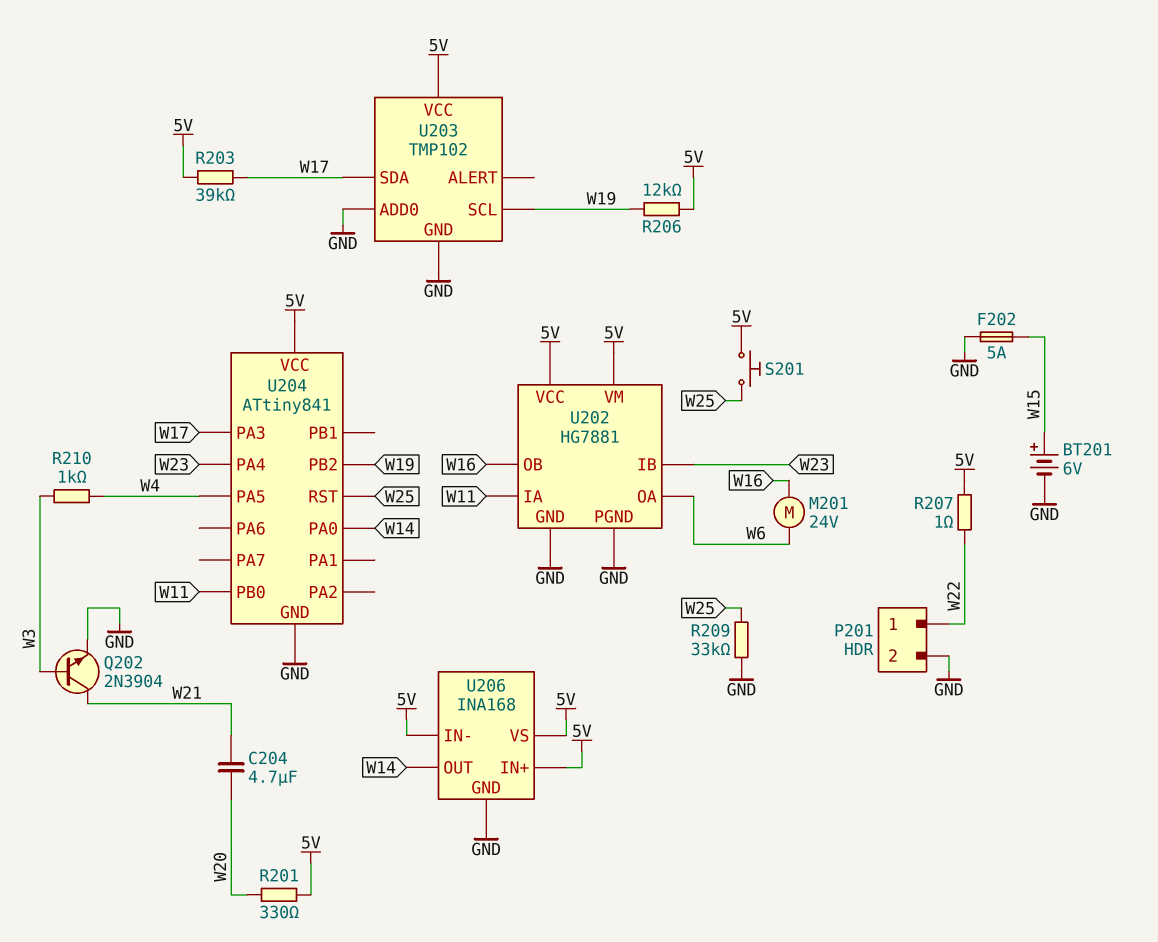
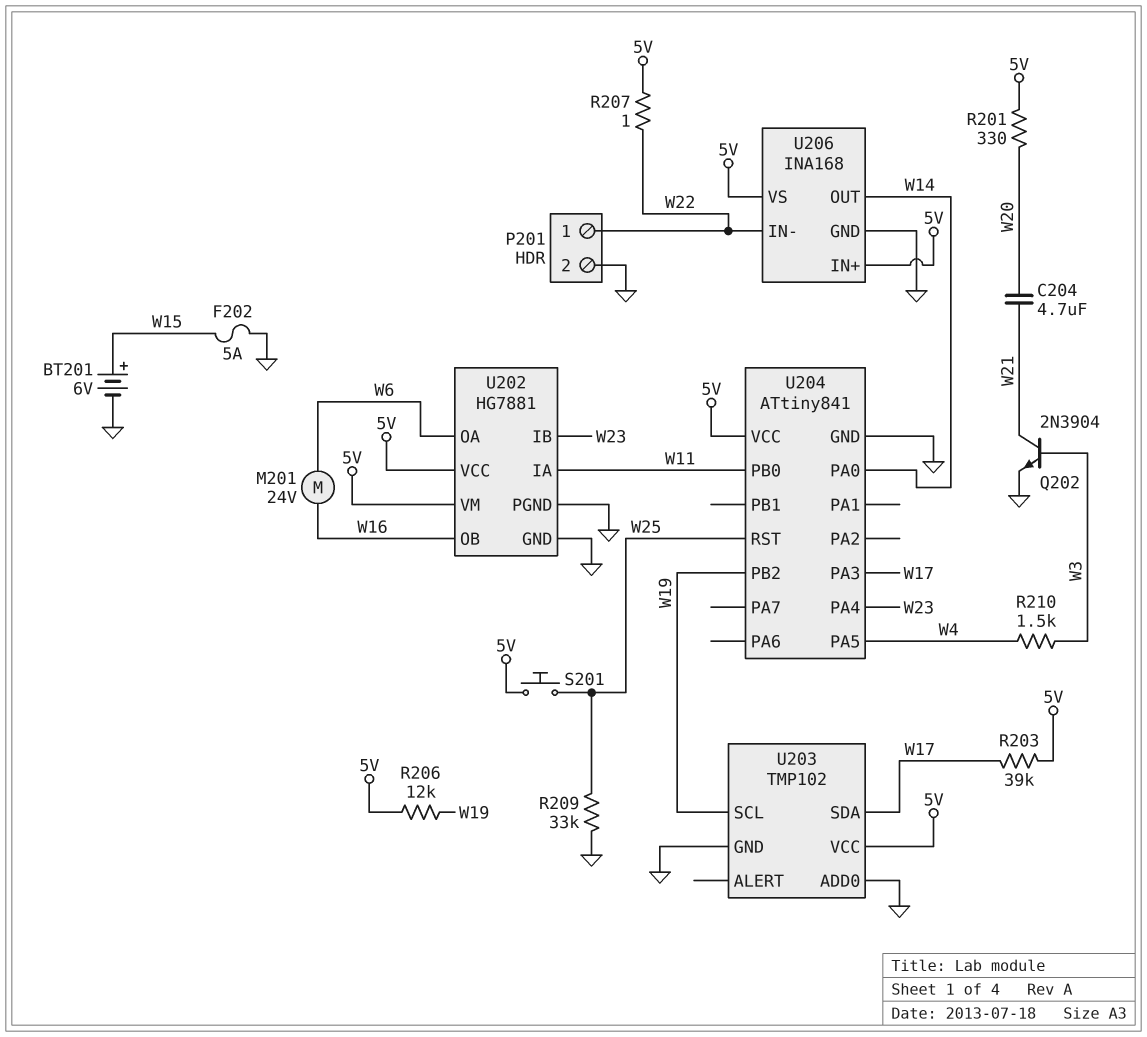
R210: 1k (W3, W4) -> 1.5k (W3, W4)
U206 pin IN-: 5V -> W22

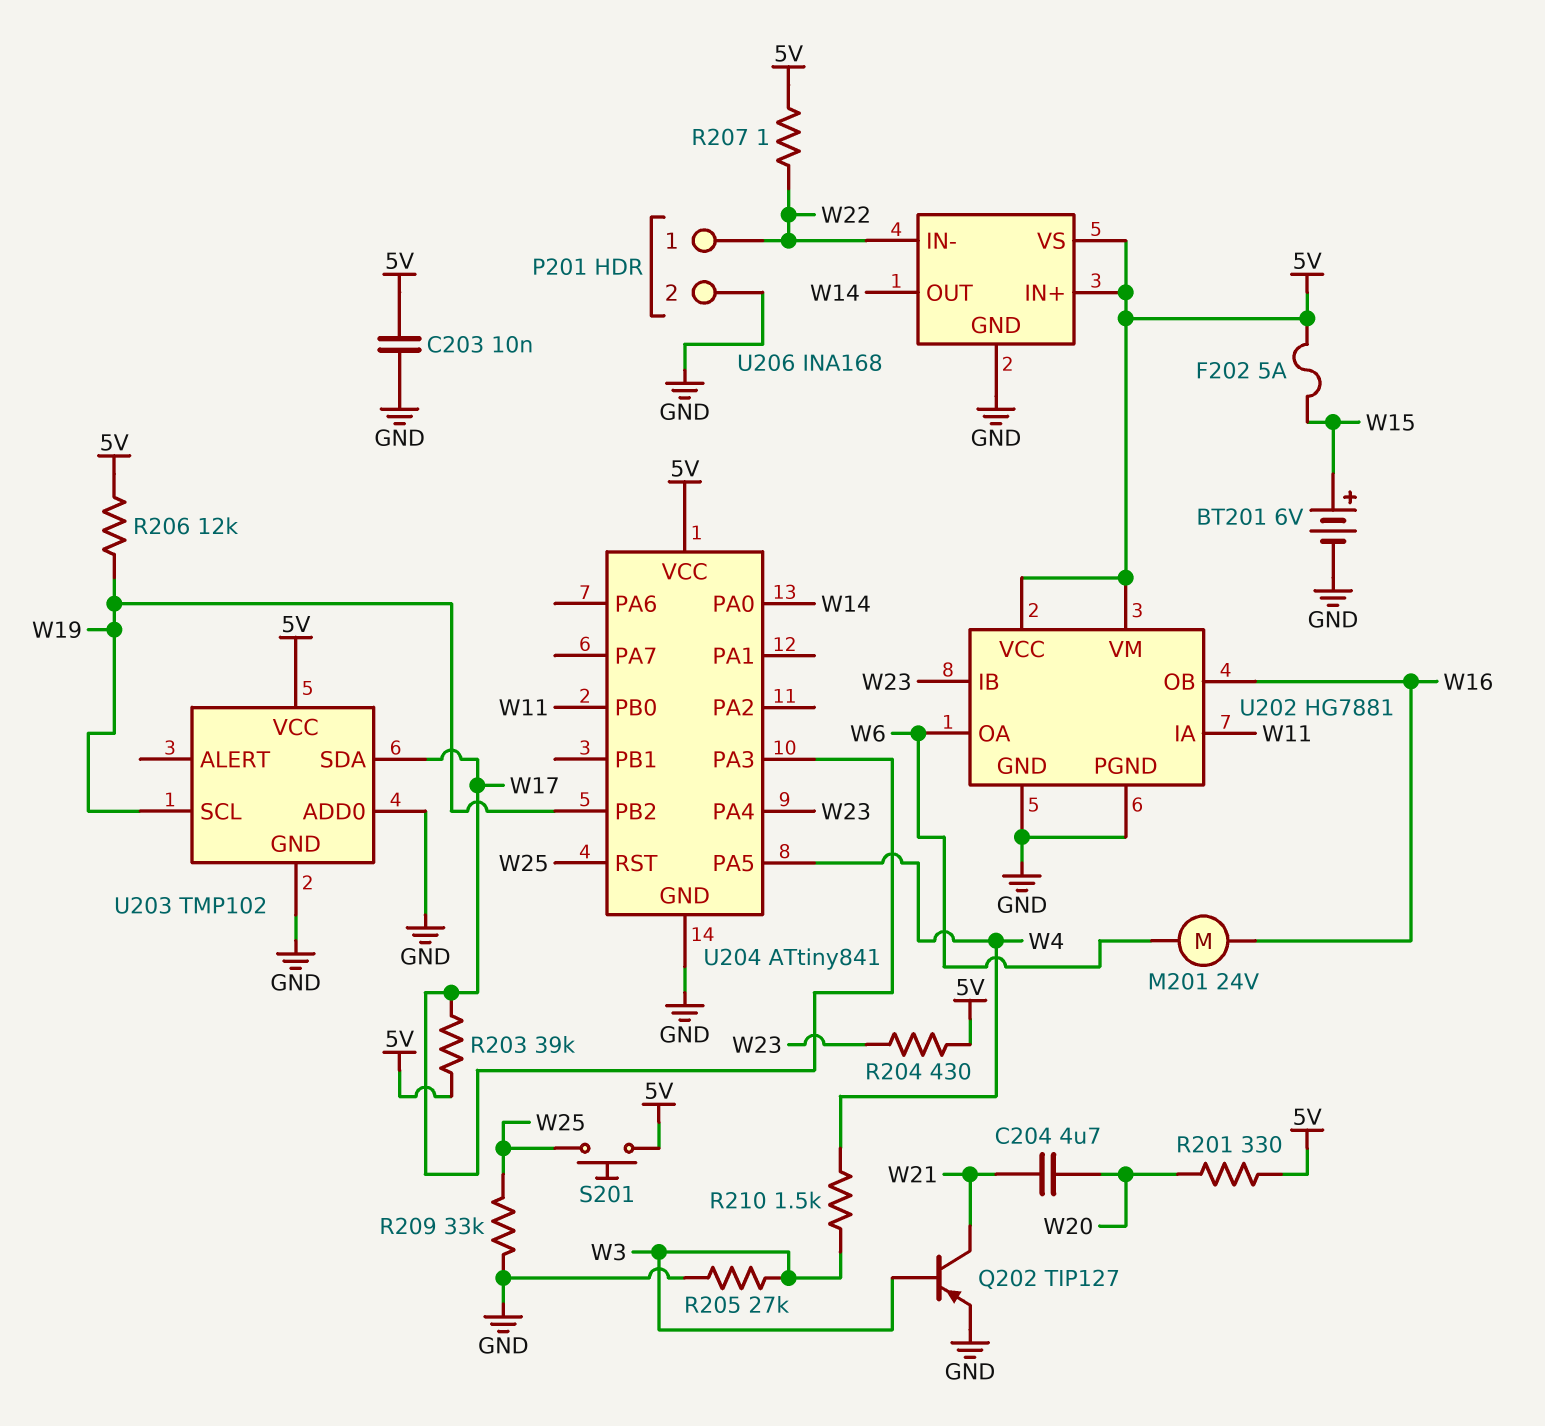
C203: none -> 10nF (5V, GND)
F202: 5A (GND, W15) -> 5A (5V, W15)
Q202: NPN 2N3904 (B W3, C W21, E GND) -> PNP TIP127 (B W3, C W21, E GND)
R204: none -> 430 (5V, W23)
R205: none -> 27k (GND, W3)

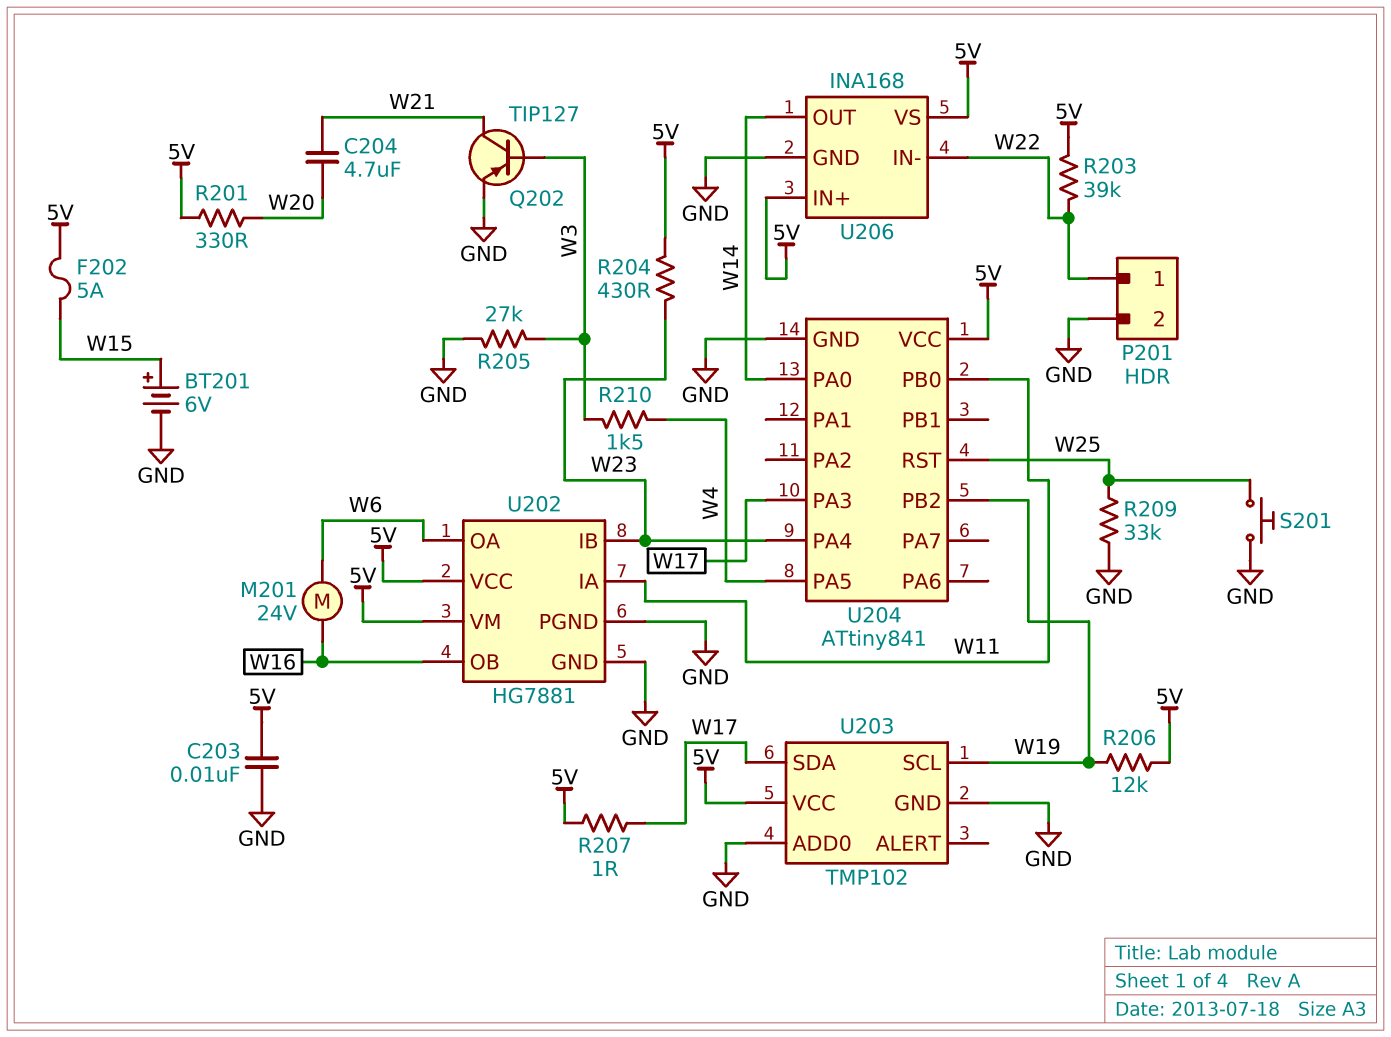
R203: 39k (5V, W17) -> 39k (5V, W22)
R207: 1 (5V, W22) -> 1 (5V, W17)
S201: button (5V, W25) -> button (GND, W25)

